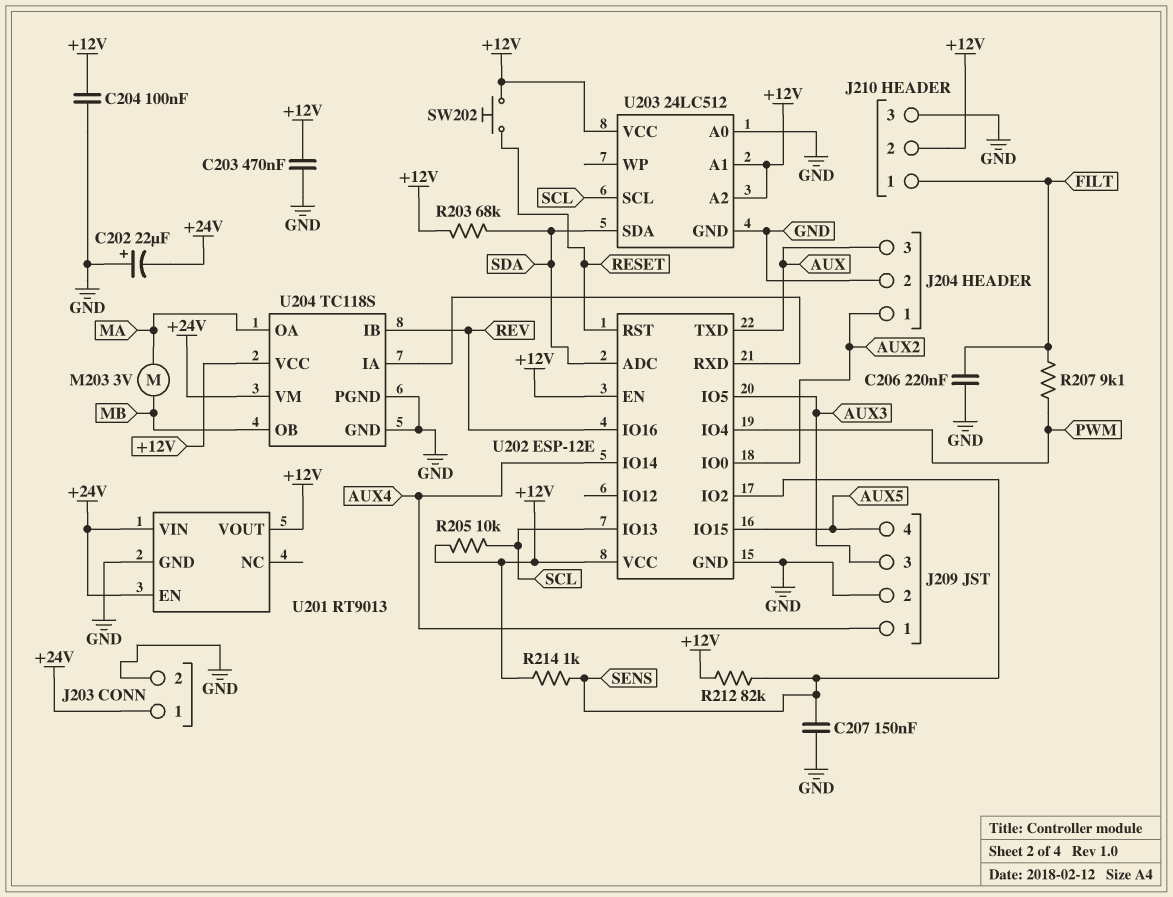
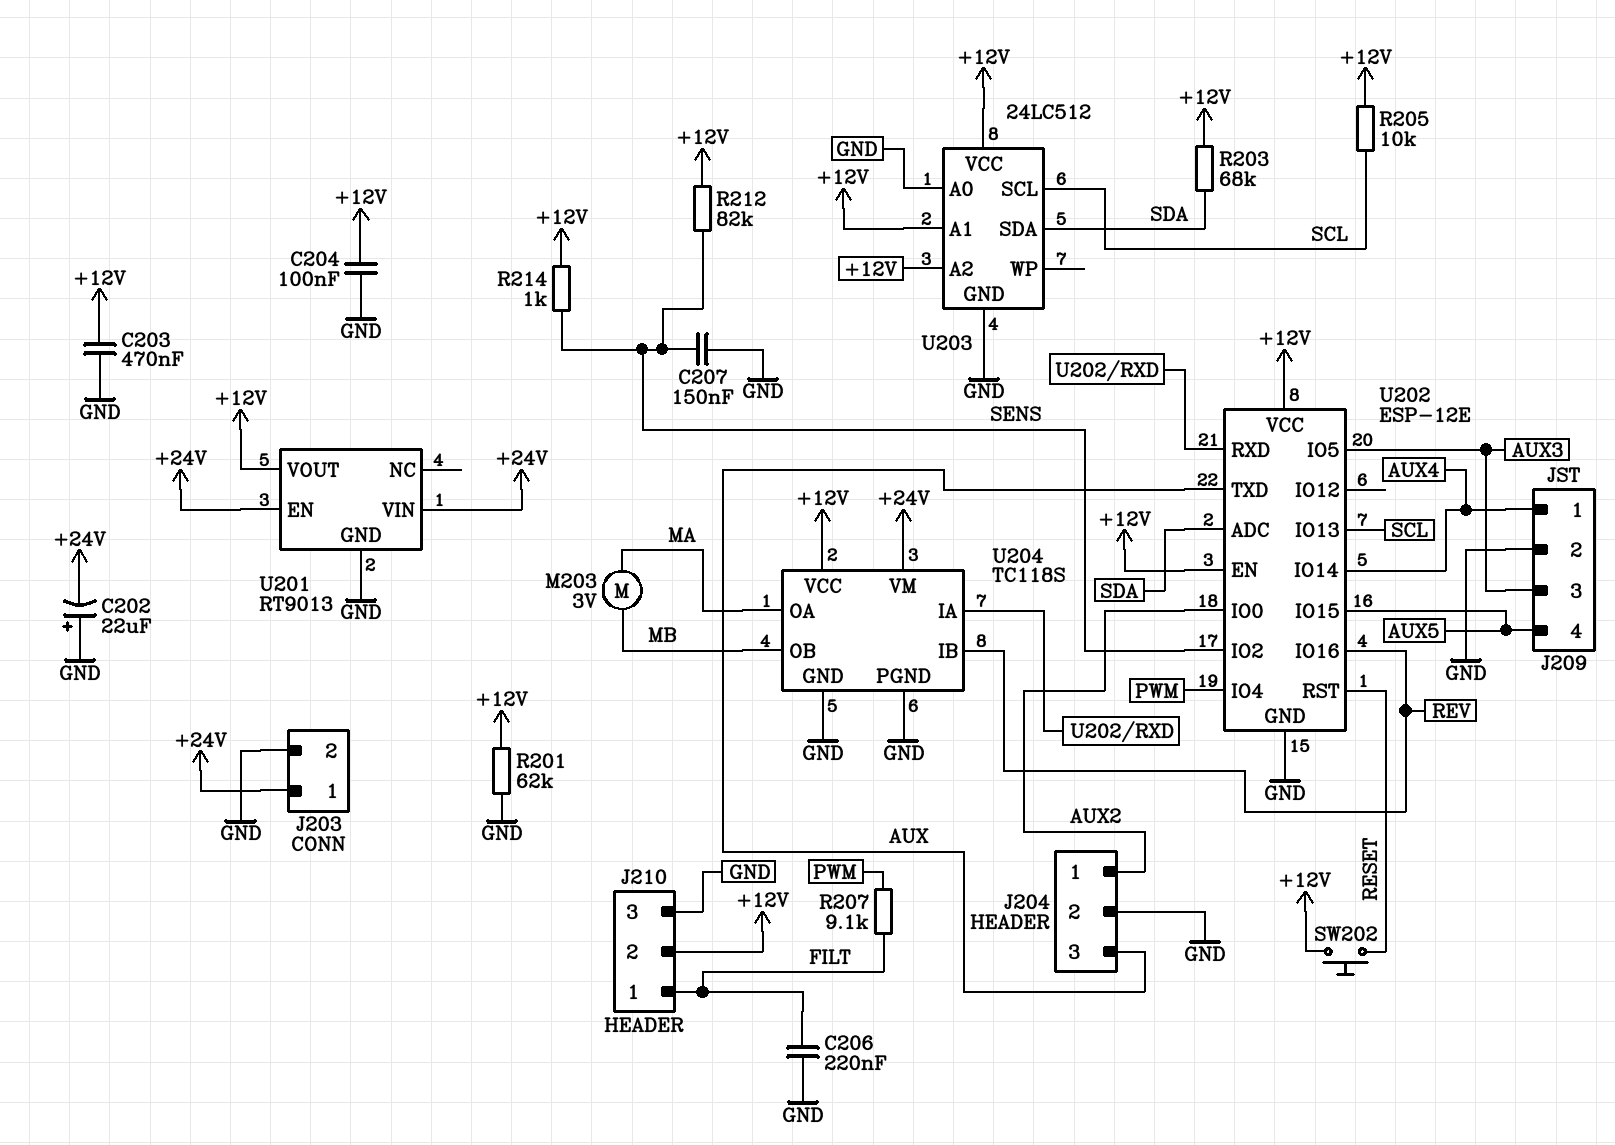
R201: none -> 62k (+12V, GND)

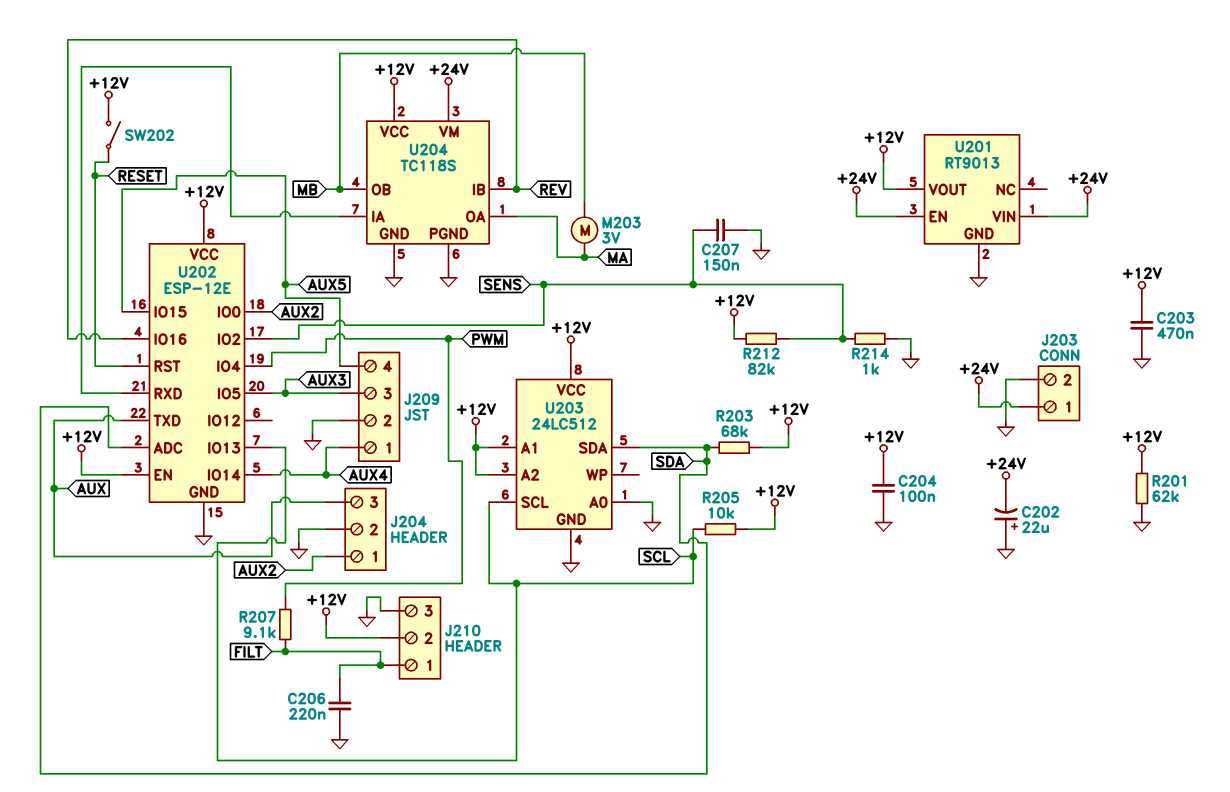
R214: 1k (+12V, SENS) -> 1k (GND, SENS)
SW202: button (+12V, RESET) -> switch (+12V, RESET)

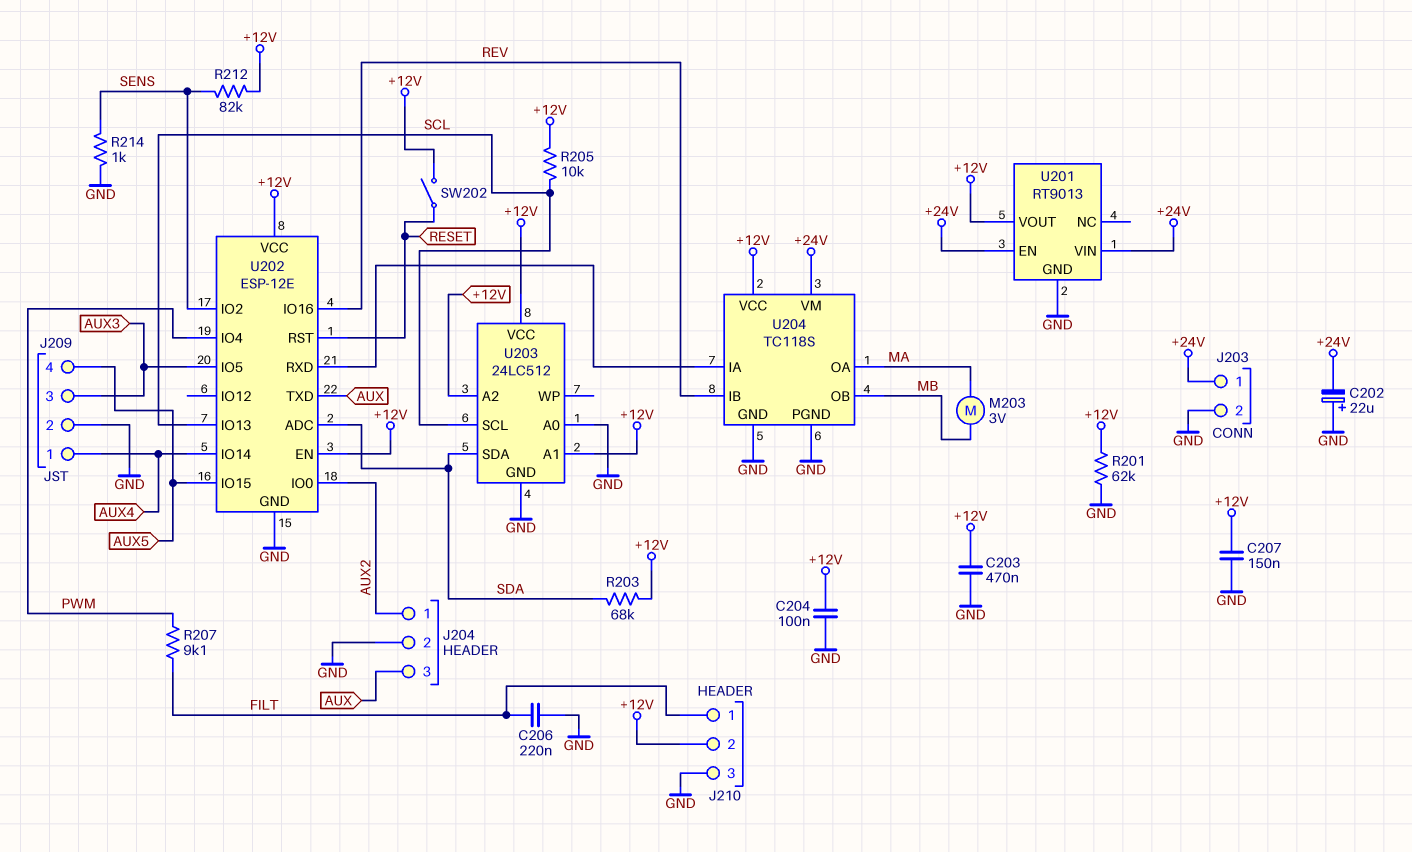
C207: 150nF (GND, SENS) -> 150nF (+12V, GND)

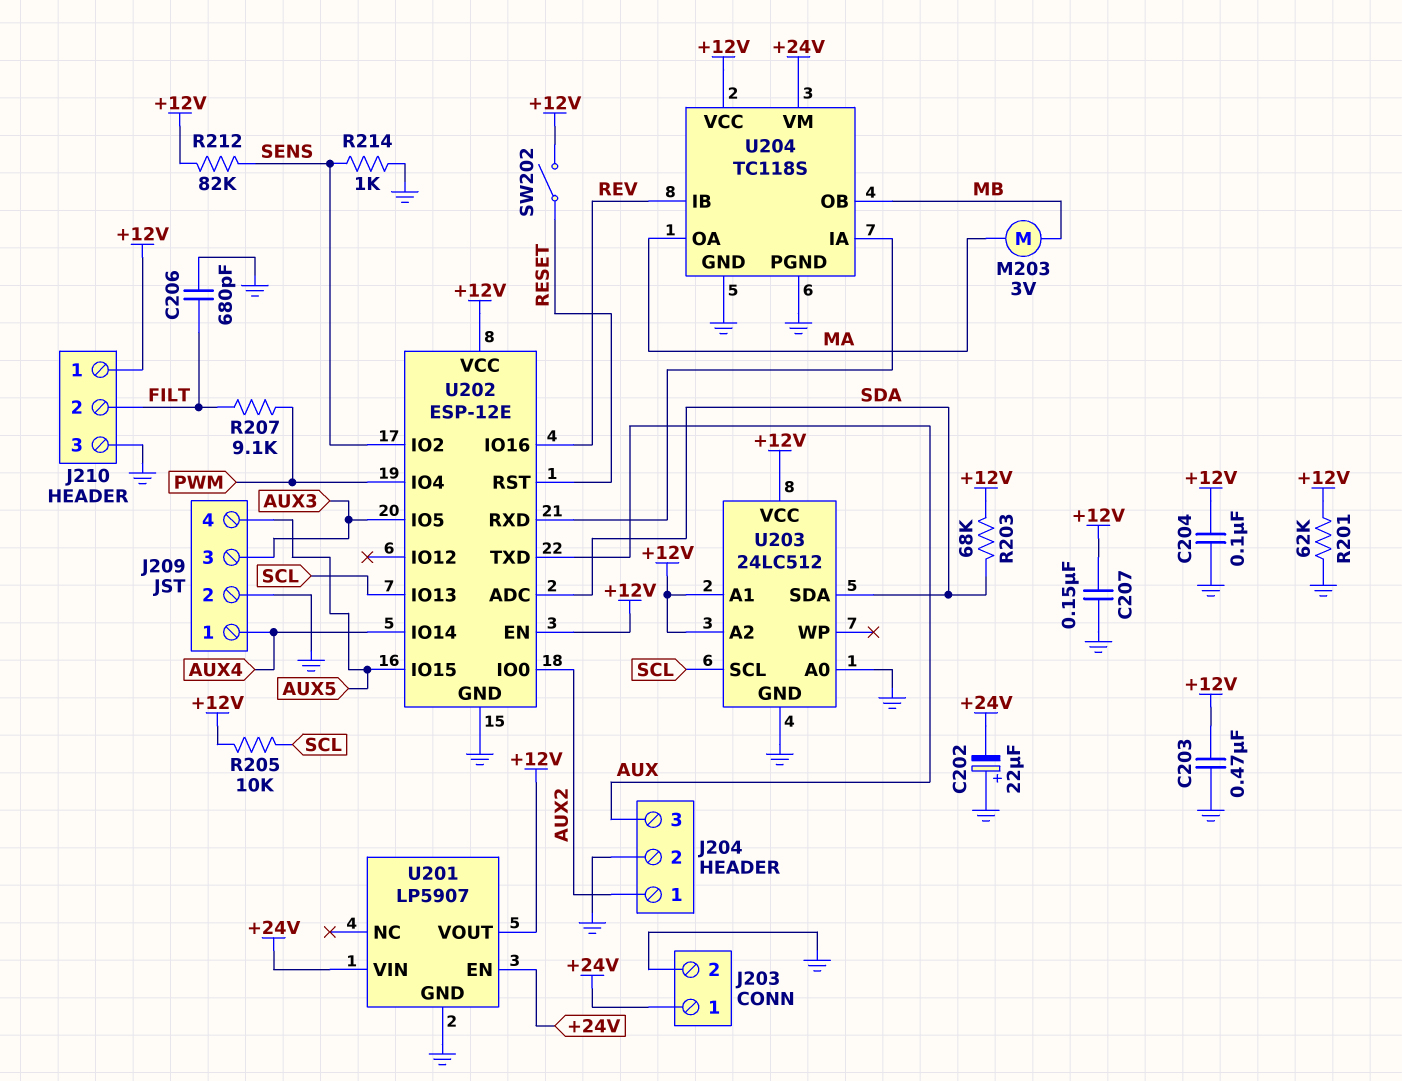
C206: 220nF (FILT, GND) -> 680pF (FILT, GND)
J210 pin 1: FILT -> +12V
J210 pin 2: +12V -> FILT
U201: RT9013 -> LP5907

